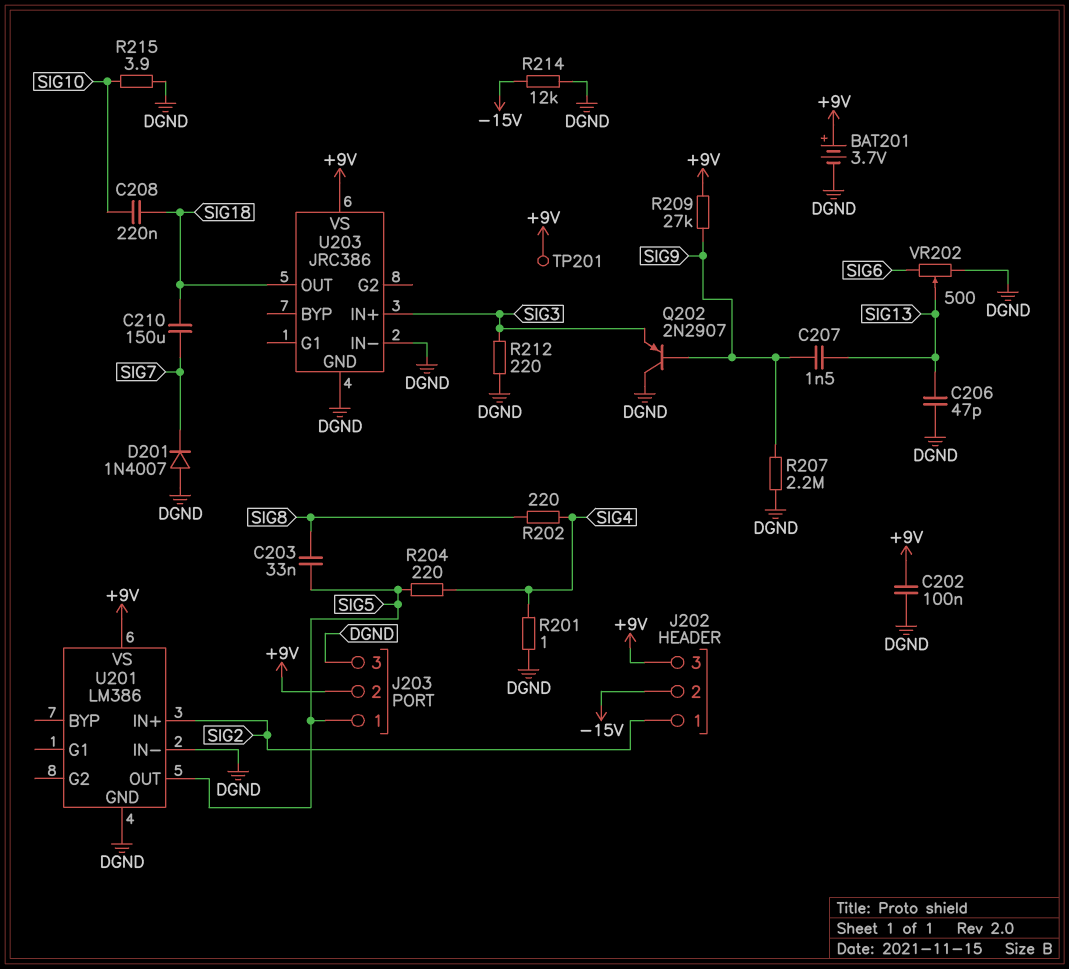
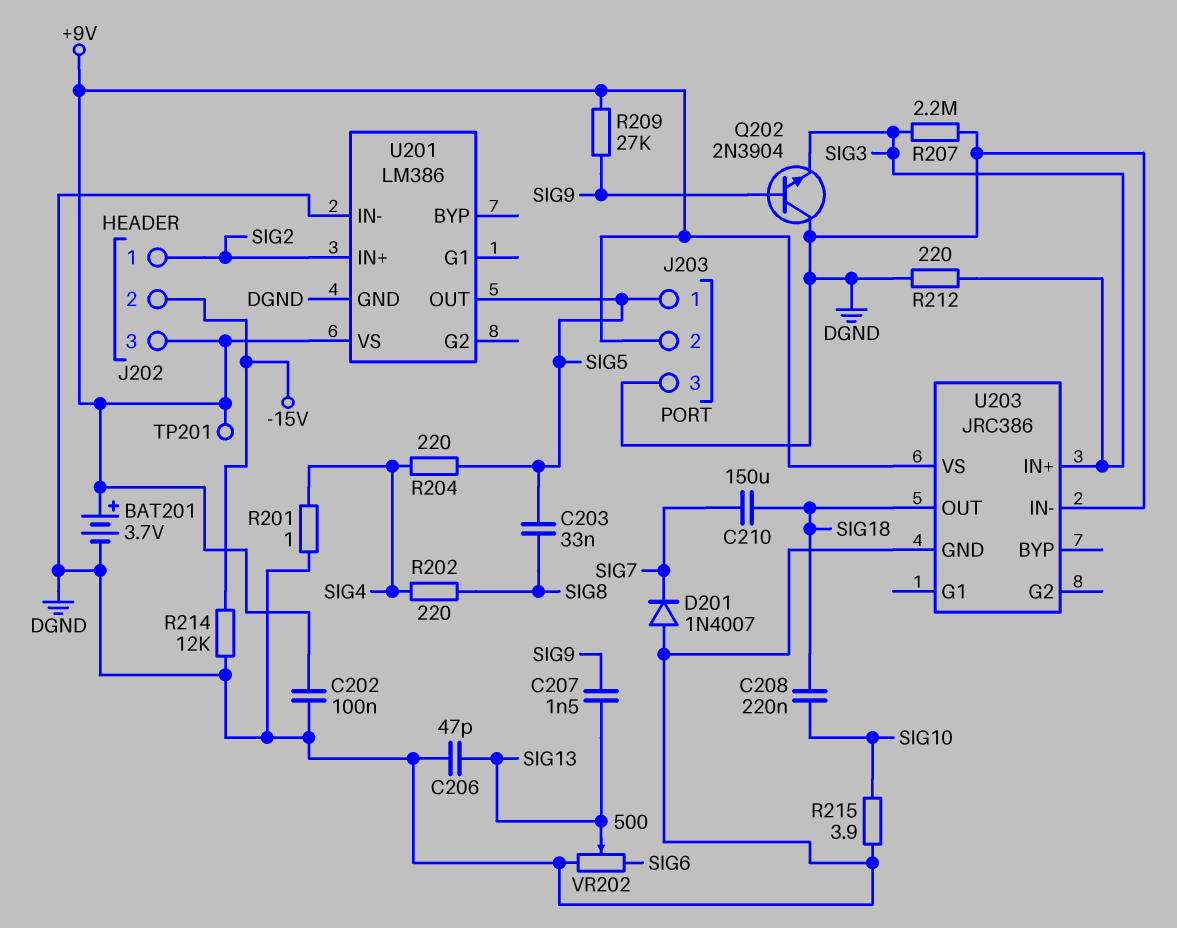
Q202: PNP 2N2907 (B SIG9, C DGND, E SIG3) -> NPN 2N3904 (B SIG9, C DGND, E SIG3)
R207: 2.2M (DGND, SIG9) -> 2.2M (DGND, SIG3)

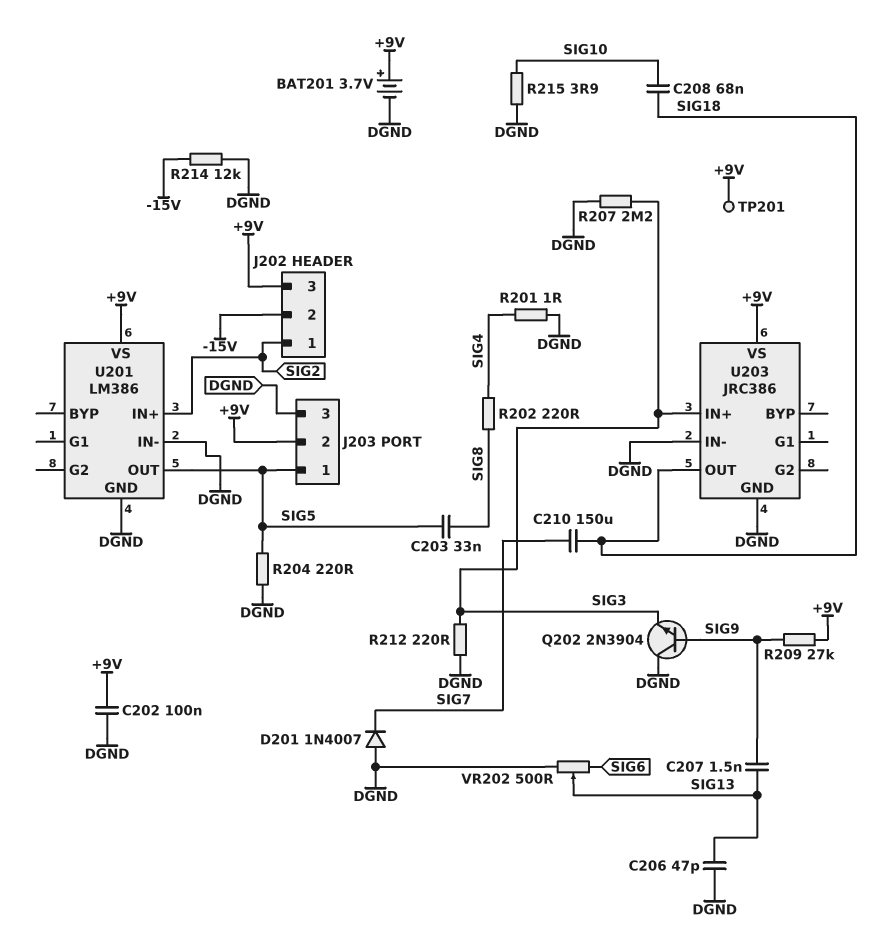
C208: 220nF (SIG10, SIG18) -> 68nF (SIG10, SIG18)
R204: 220 (SIG4, SIG5) -> 220 (DGND, SIG5)

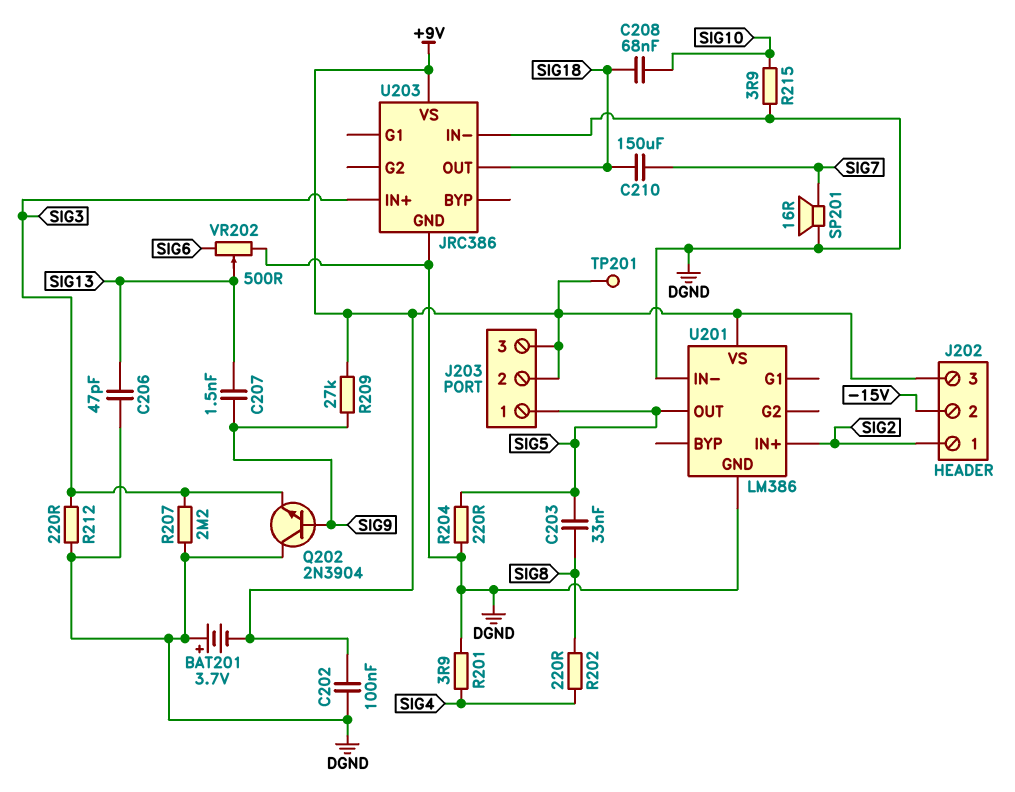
BAT201: 3.7V (plus +9V, minus DGND) -> 3.7V (plus DGND, minus +9V)
D201: diode 1N4007 (A DGND, K SIG7) -> none
J203 pin 3: DGND -> +9V
R201: 1 (DGND, SIG4) -> 3.9 (DGND, SIG4)
R214: 12k (-15V, DGND) -> none
SP201: none -> speaker 16R (DGND, SIG7)

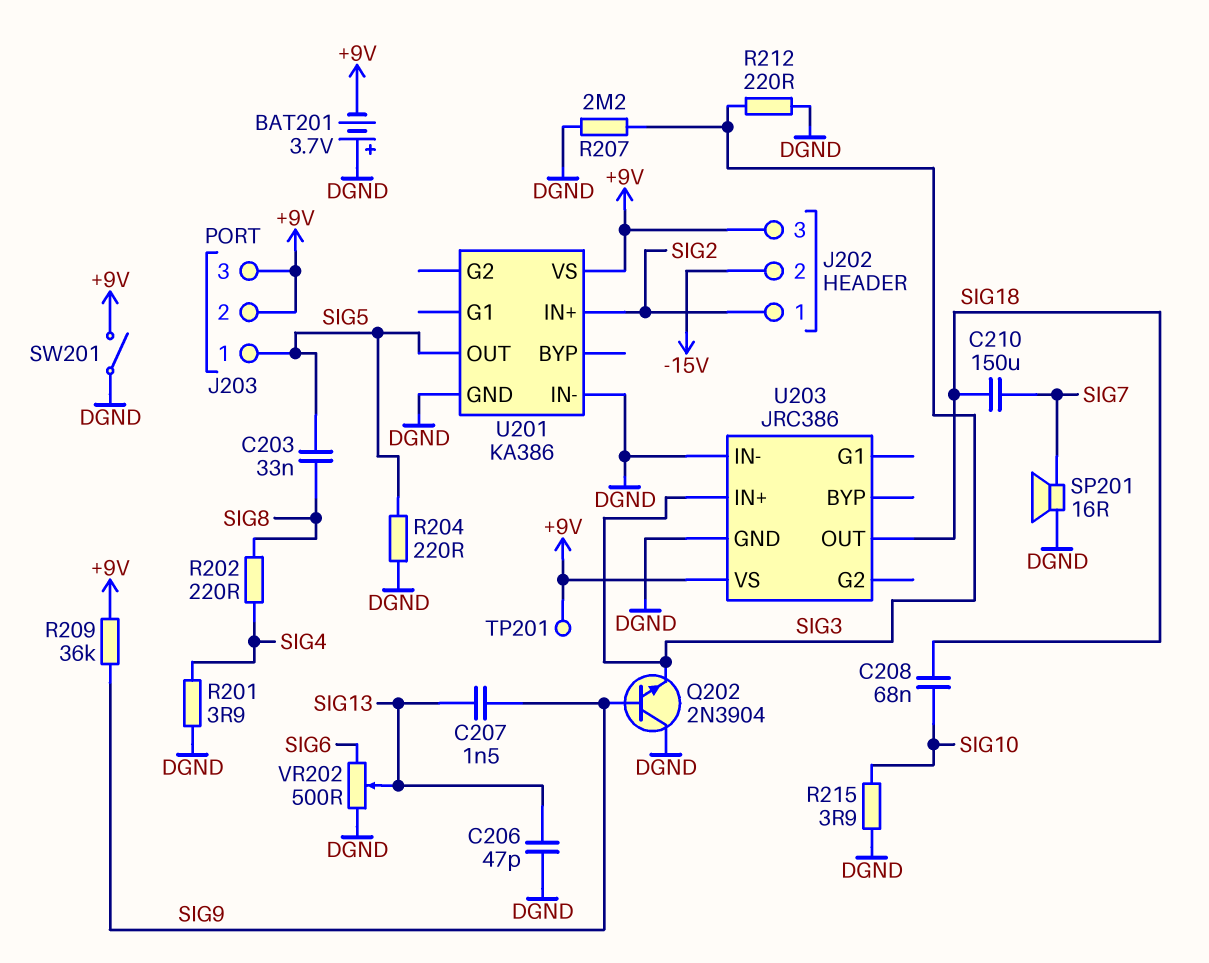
C202: 100nF (+9V, DGND) -> none
R209: 27k (+9V, SIG9) -> 36k (+9V, SIG9)
SW201: none -> switch (+9V, DGND)
U201: LM386 -> KA386

